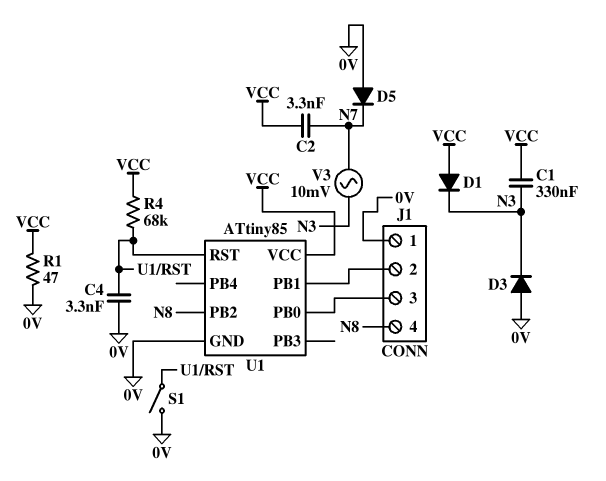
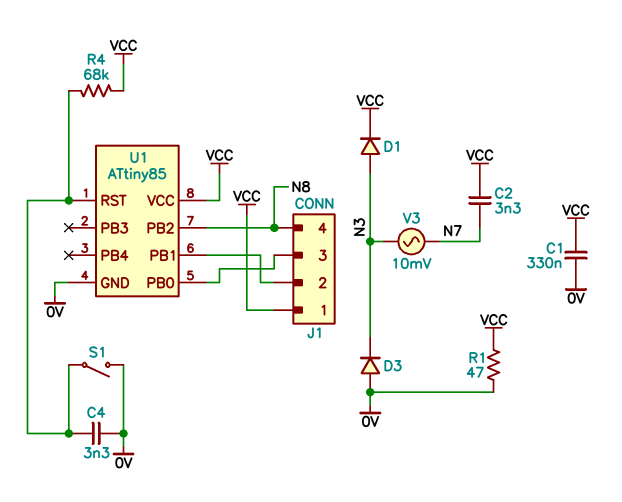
C1: 330nF (N3, VCC) -> 330nF (0V, VCC)
D1: diode (A VCC, K N3) -> diode (A N3, K VCC)
D5: diode (A 0V, K N7) -> none
J1 pin 1: 0V -> VCC

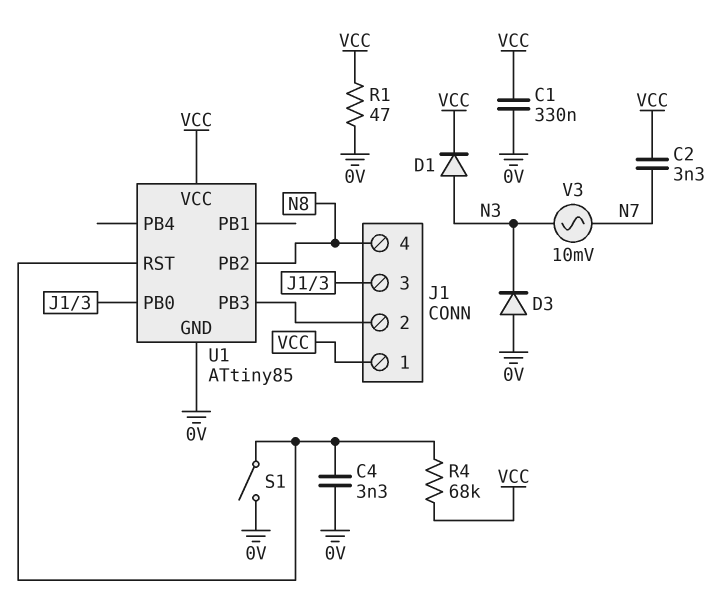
U1 pin PB1: J1/2 -> none
U1 pin PB3: none -> J1/2

